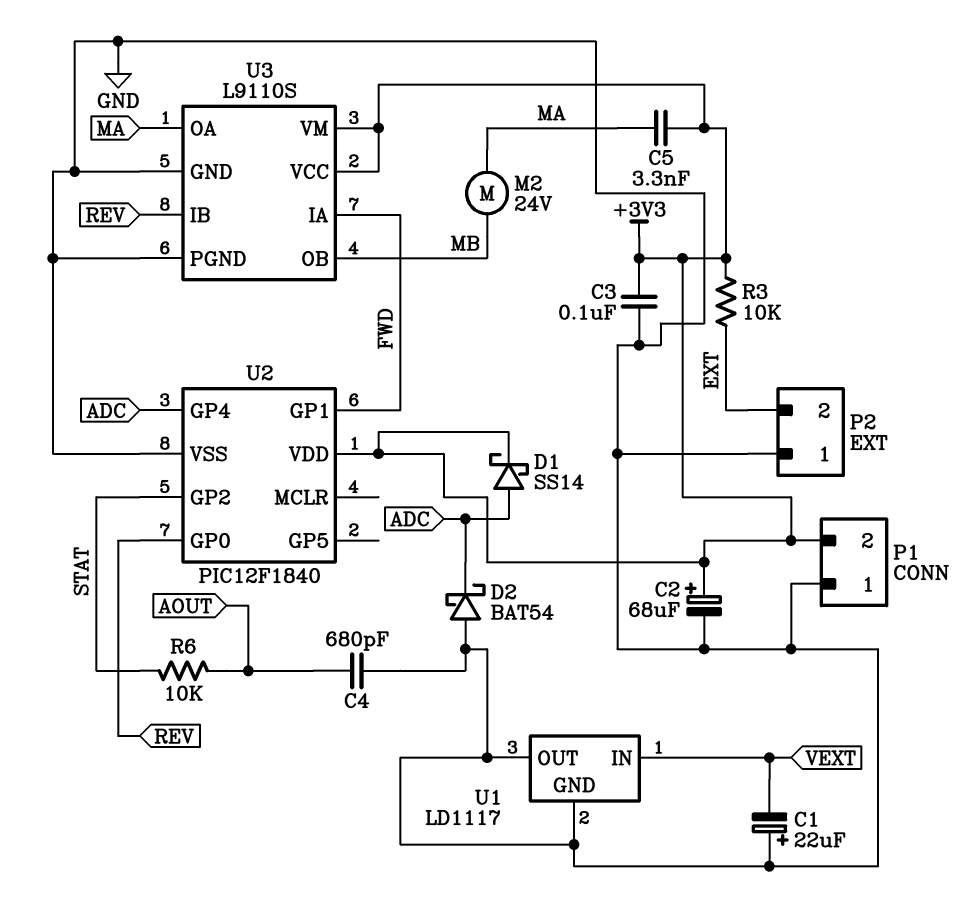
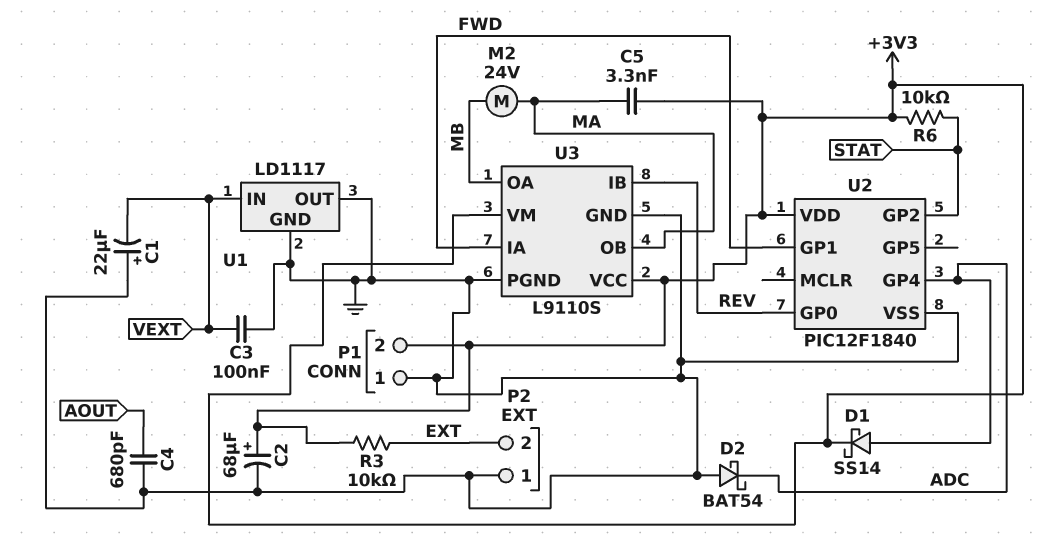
C3: 100nF (+3V3, GND) -> 100nF (GND, VEXT)
R6: 10k (AOUT, STAT) -> 10k (+3V3, STAT)
U3 pin OA: MA -> MB
U3 pin OB: MB -> MA

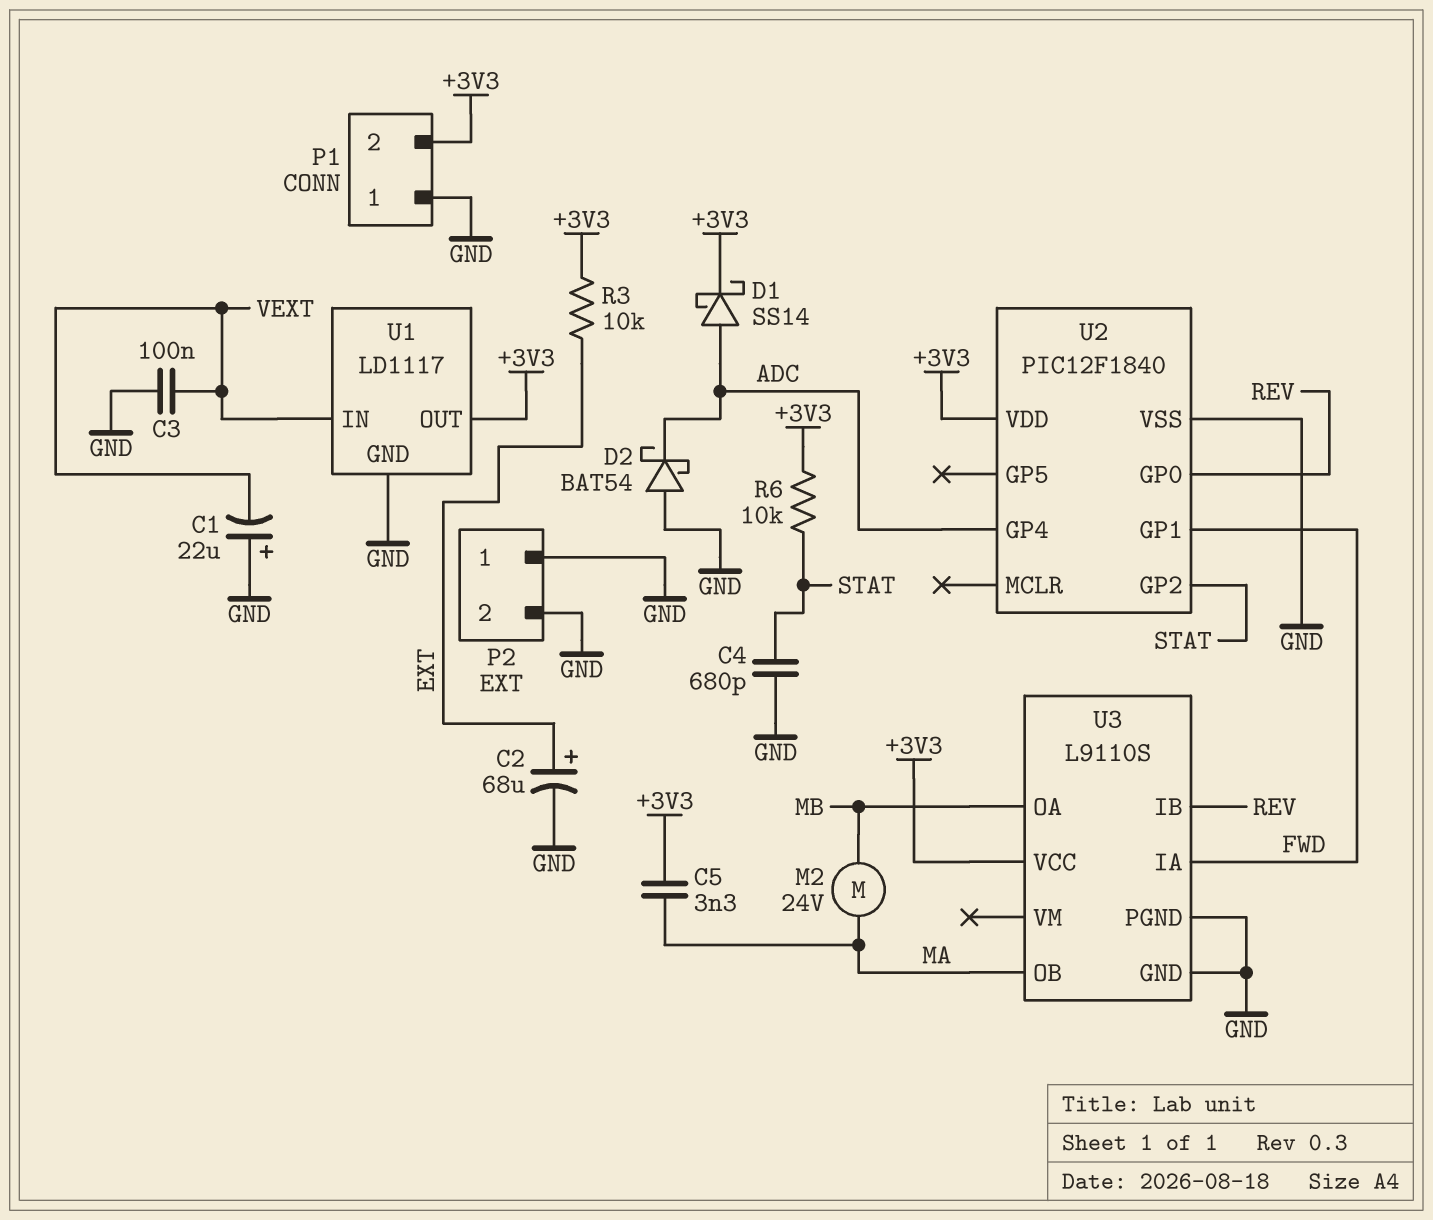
C2: 68uF (plus +3V3, minus GND) -> 68uF (plus EXT, minus GND)
C4: 680pF (AOUT, GND) -> 680pF (GND, STAT)
P2 pin 2: EXT -> GND
U1 pin OUT: GND -> +3V3
U3 pin VM: +3V3 -> none

